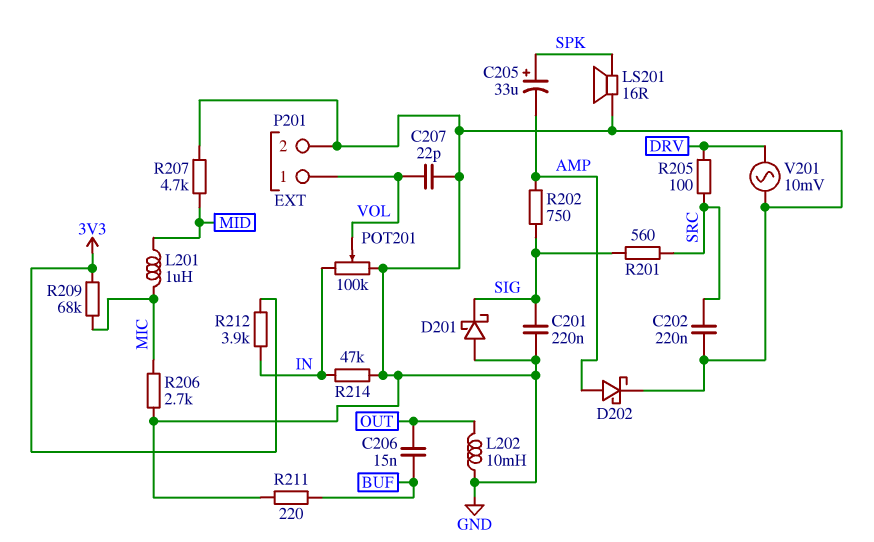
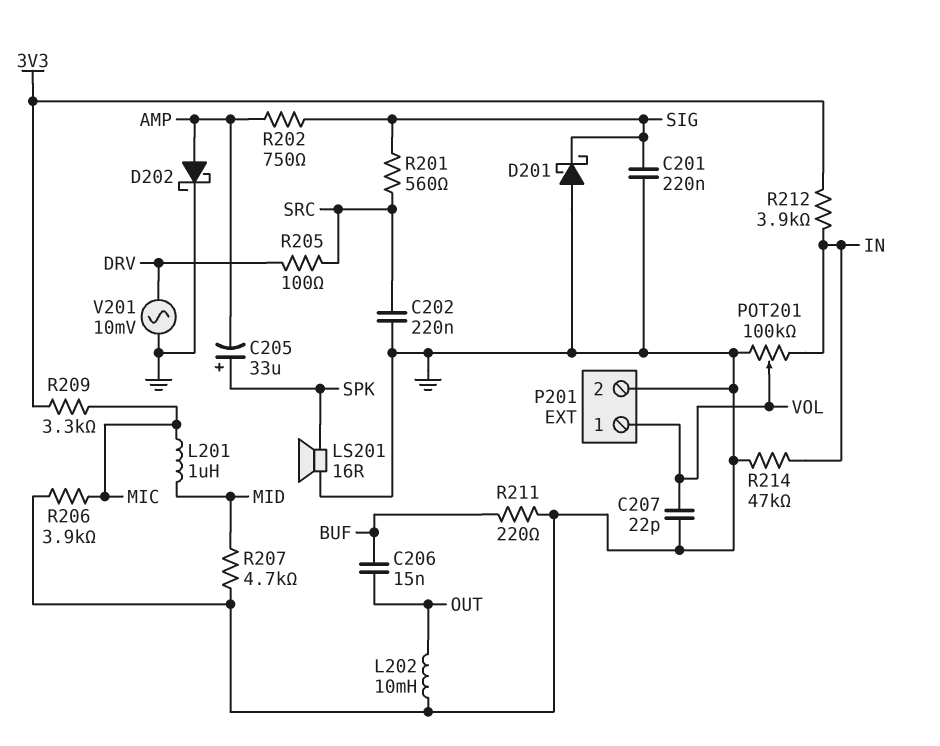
R206: 2.7k (GND, MIC) -> 3.9k (GND, MIC)
R209: 68k (3V3, MIC) -> 3.3k (3V3, MIC)

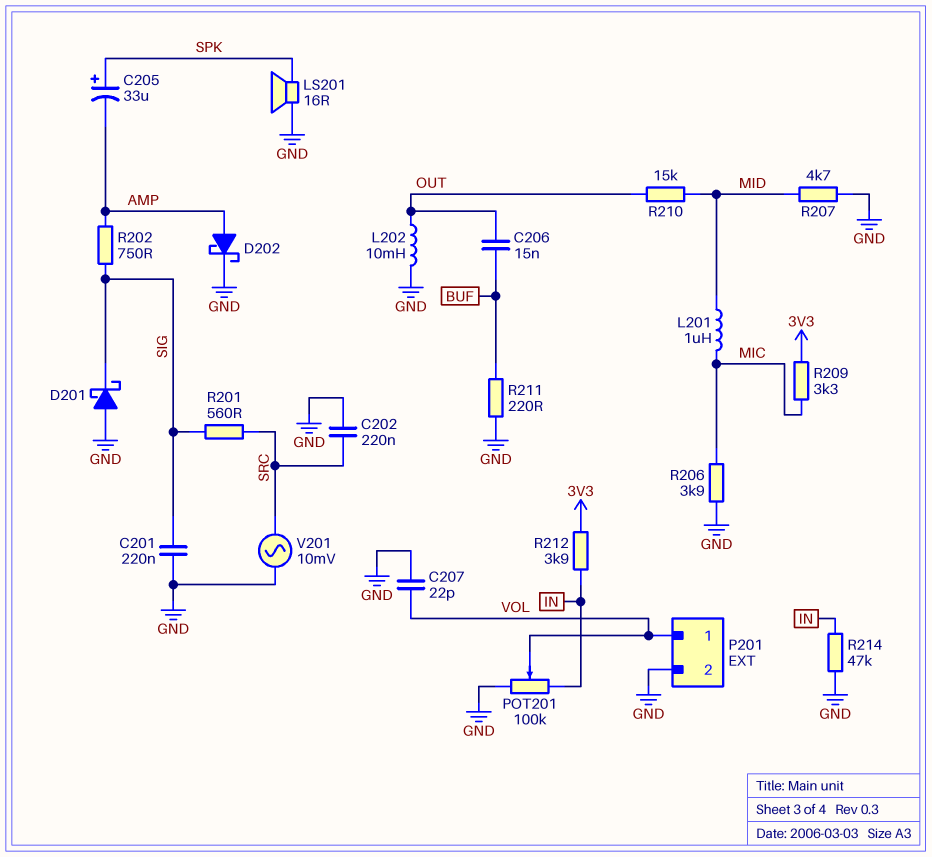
R205: 100 (DRV, SRC) -> none
R210: none -> 15k (MID, OUT)
V201: AC 10mV (DRV, GND) -> AC 10mV (GND, SRC)

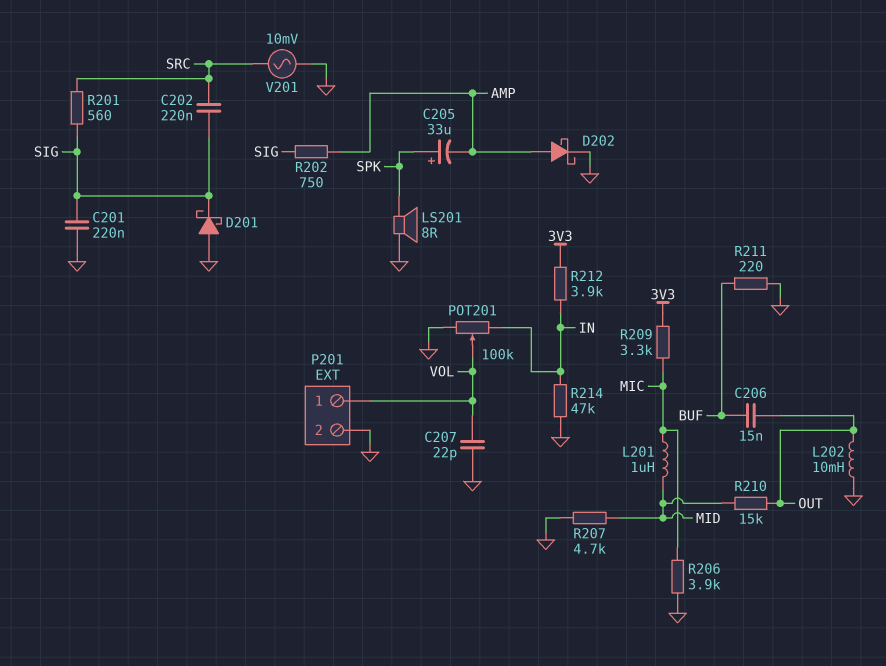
C202: 220nF (GND, SRC) -> 220nF (SIG, SRC)
LS201: speaker 16R (GND, SPK) -> speaker 8R (GND, SPK)

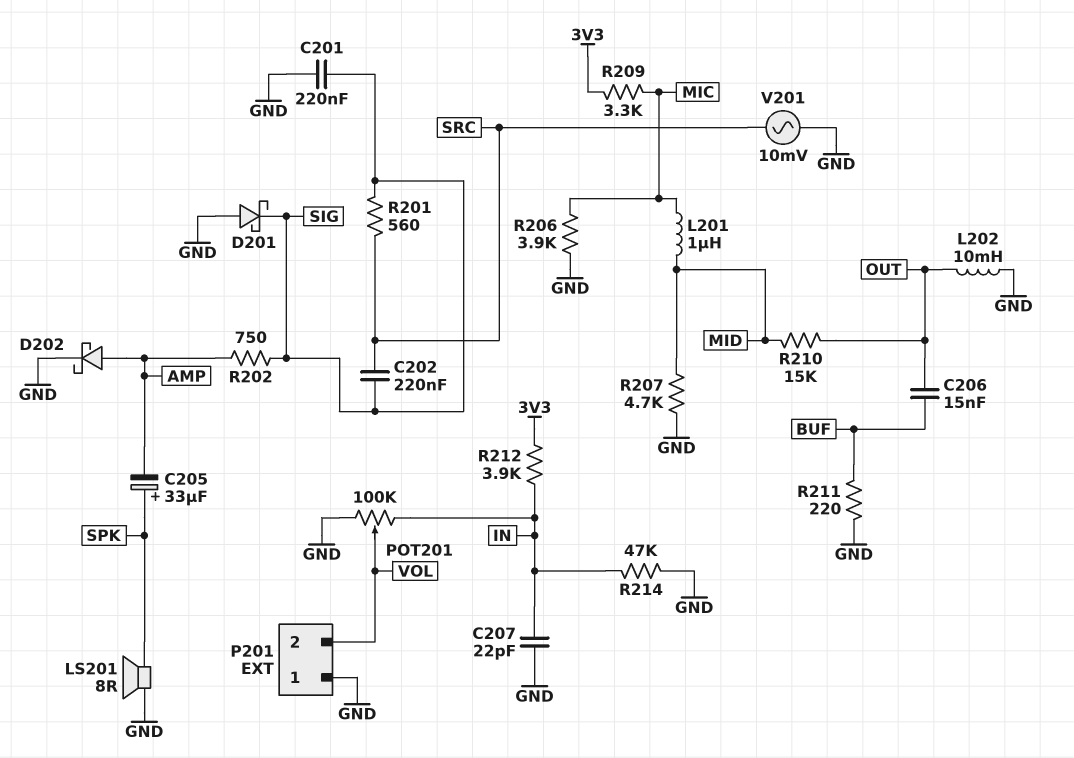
C207: 22pF (GND, VOL) -> 22pF (GND, IN)
P201 pin 1: VOL -> GND
P201 pin 2: GND -> VOL

